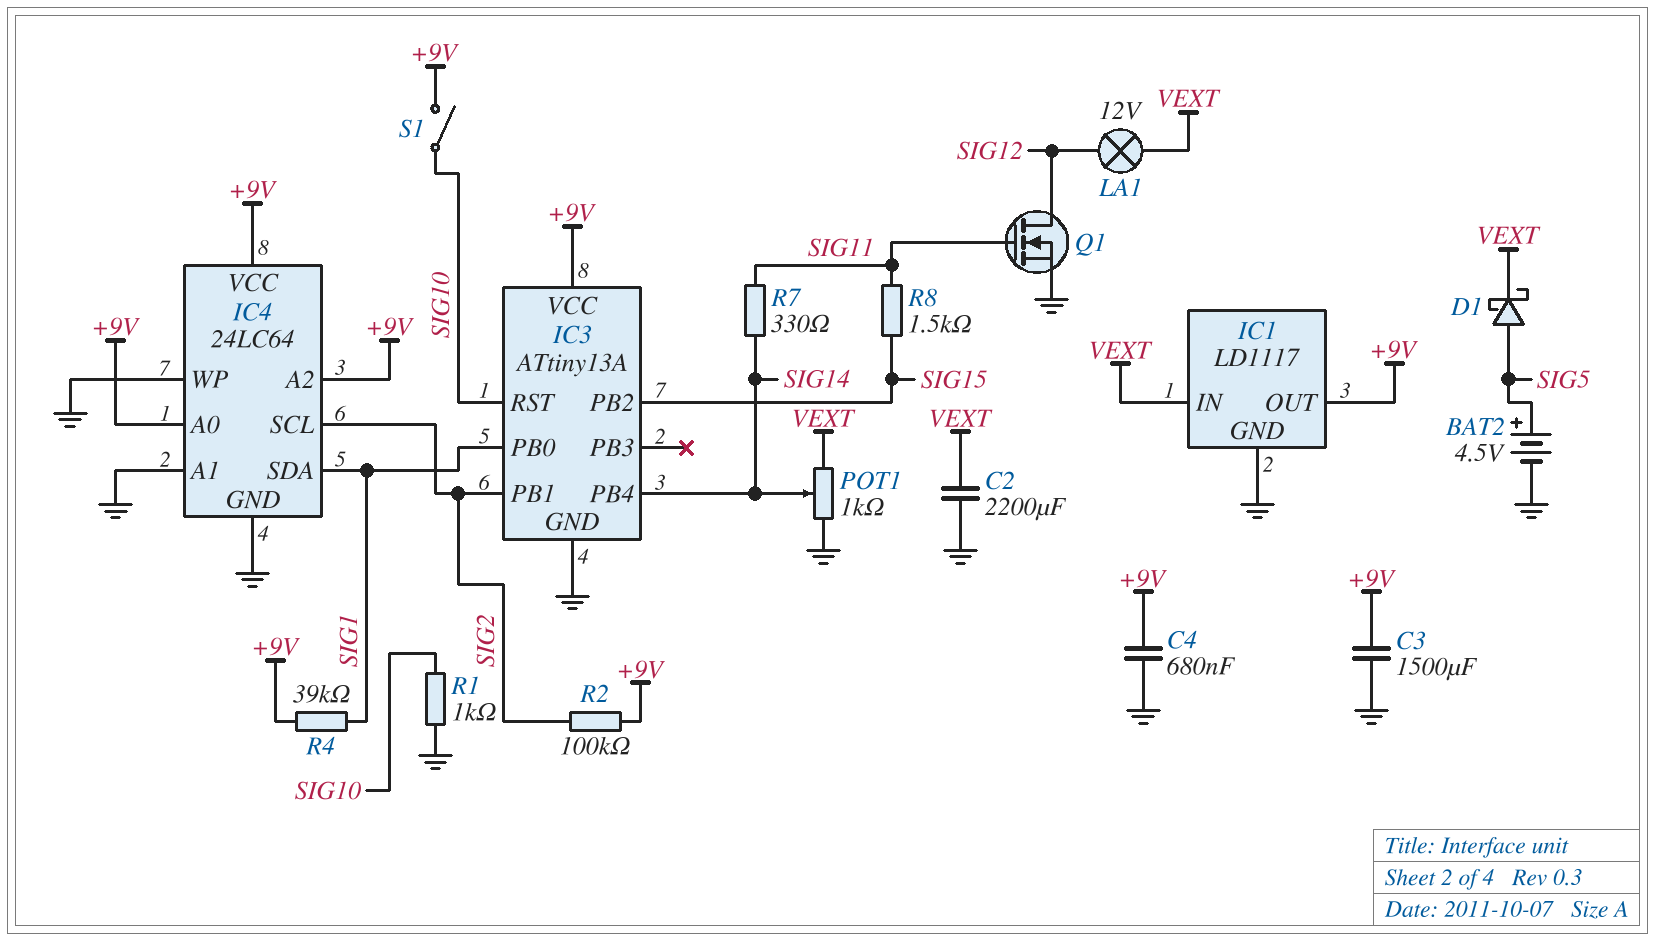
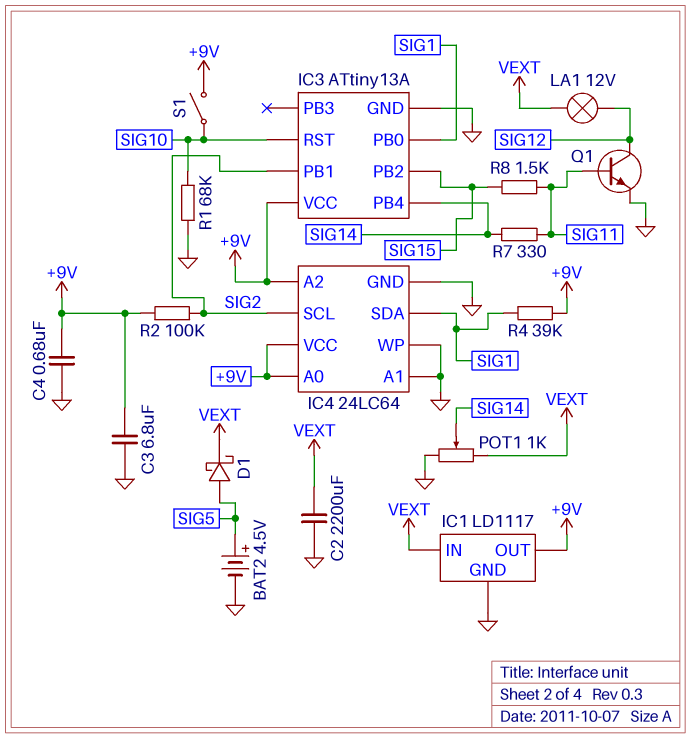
C3: 1500uF (+9V, GND) -> 6.8uF (+9V, GND)
Q1: NMOS (G SIG11, D SIG12, S GND) -> NPN (B SIG11, C SIG12, E GND)
R1: 1k (GND, SIG10) -> 68k (GND, SIG10)

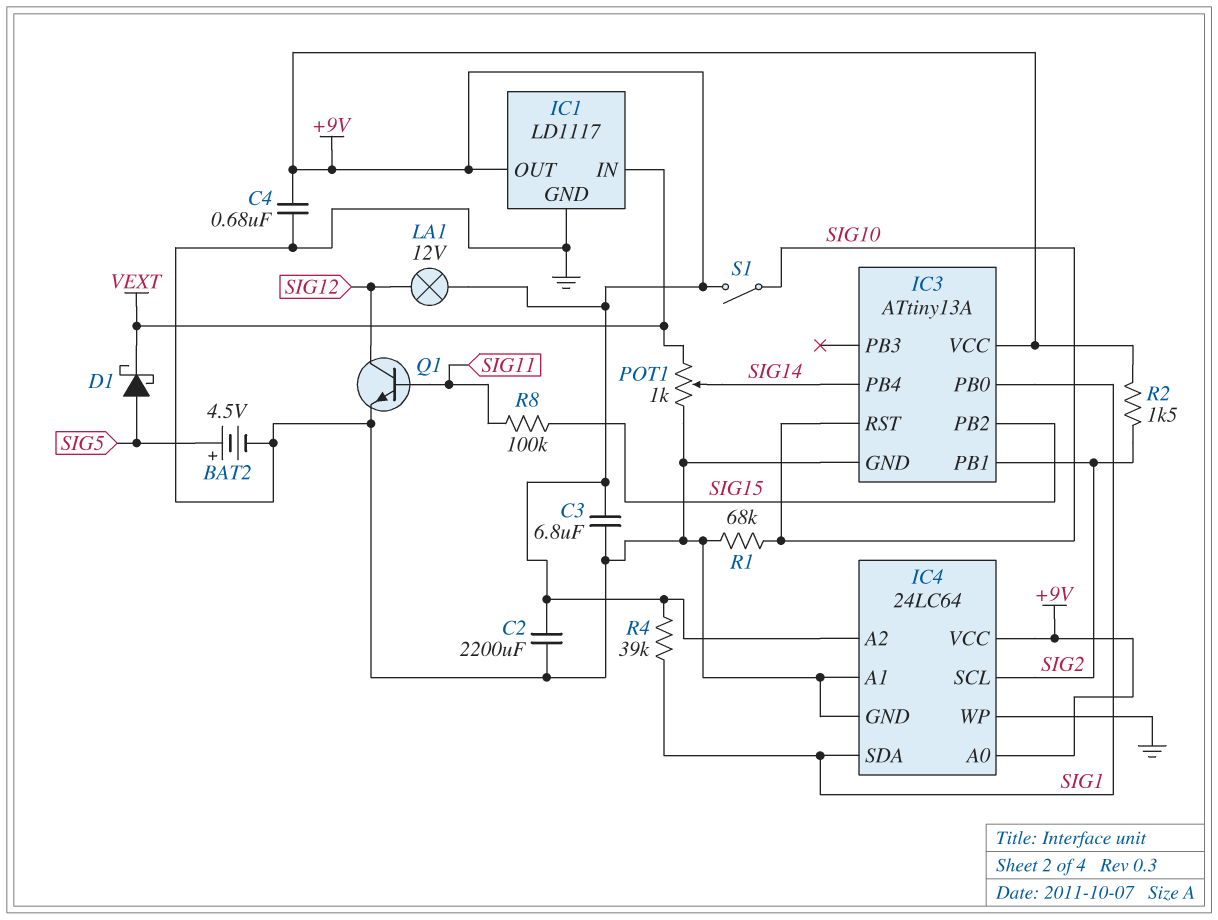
C2: 2200uF (GND, VEXT) -> 2200uF (+9V, GND)
LA1: lamp 12V (SIG12, VEXT) -> lamp 12V (+9V, SIG12)
R2: 100k (+9V, SIG2) -> 1.5k (+9V, SIG2)
R7: 330 (SIG11, SIG14) -> none
R8: 1.5k (SIG11, SIG15) -> 100k (SIG11, SIG15)

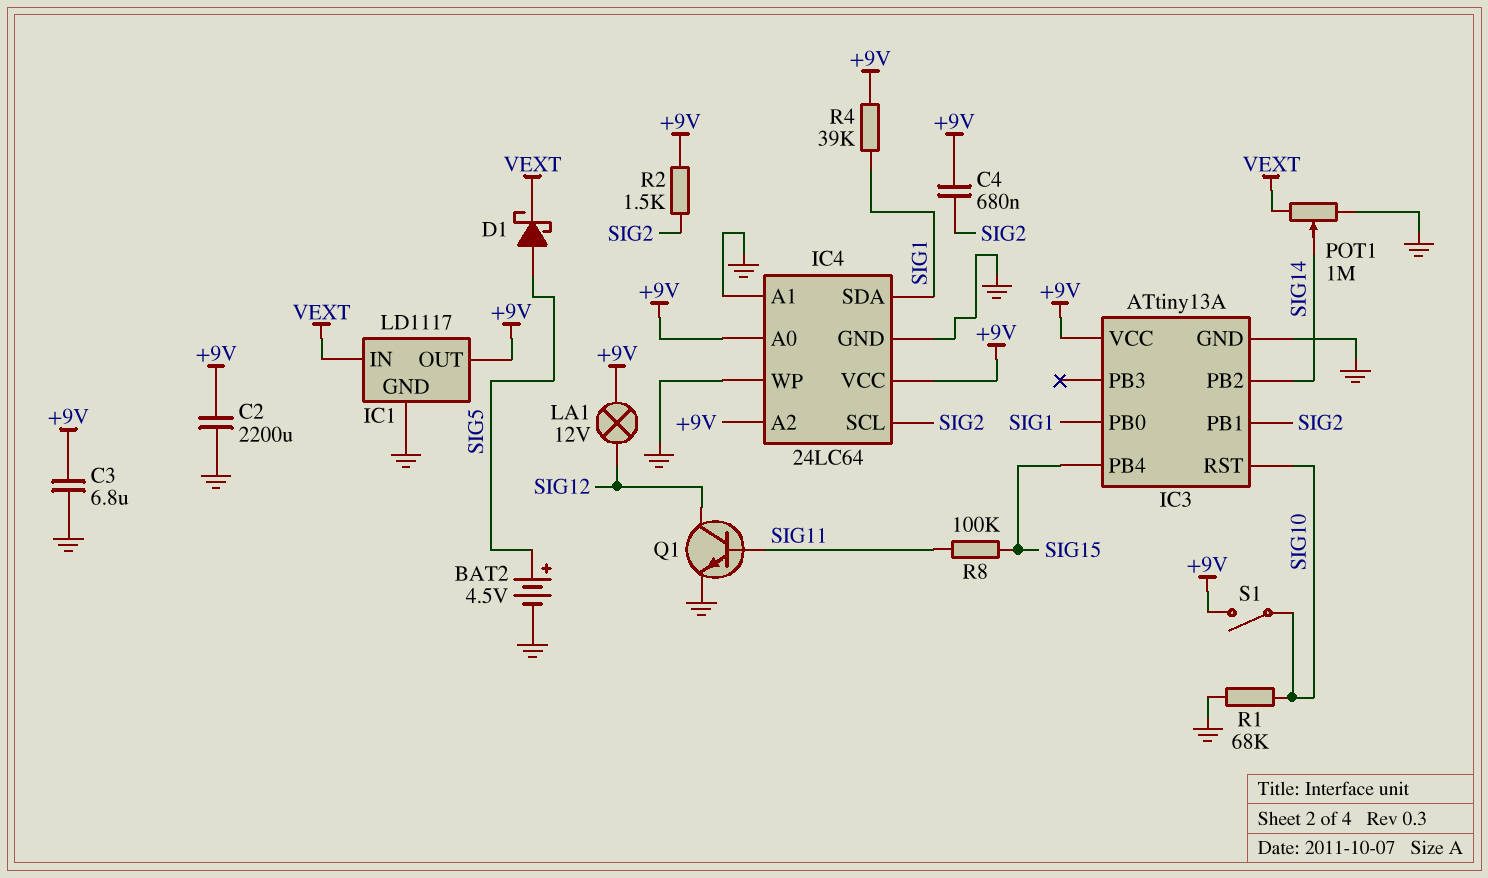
C4: 680nF (+9V, GND) -> 680nF (+9V, SIG2)
IC3 pin PB2: SIG15 -> SIG14
IC3 pin PB4: SIG14 -> SIG15
POT1: 1k (GND, VEXT, wiper SIG14) -> 1M (GND, VEXT, wiper SIG14)

